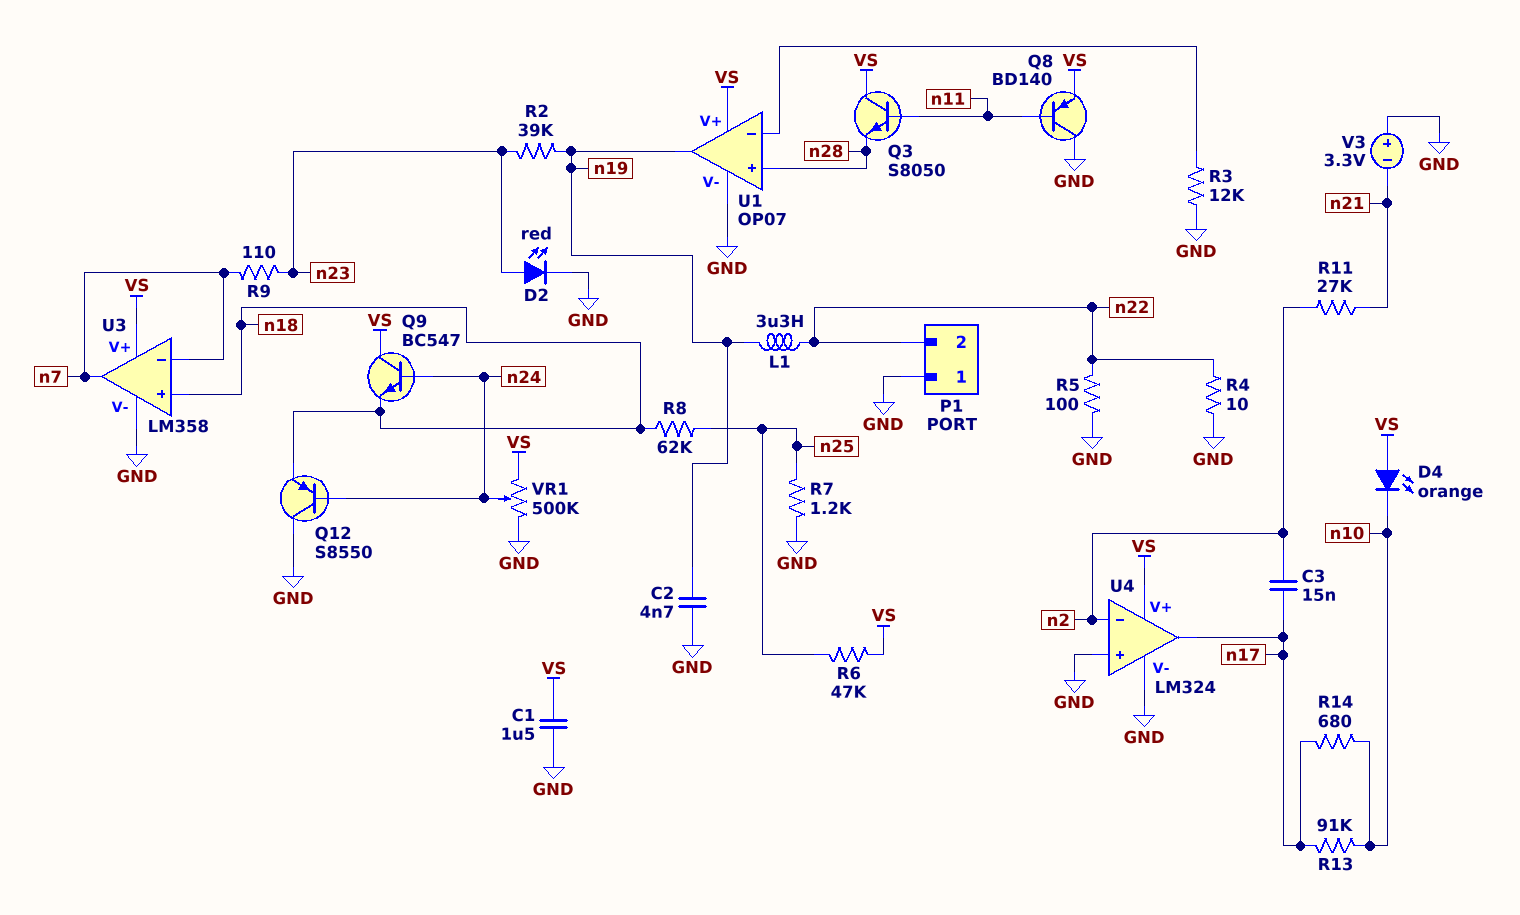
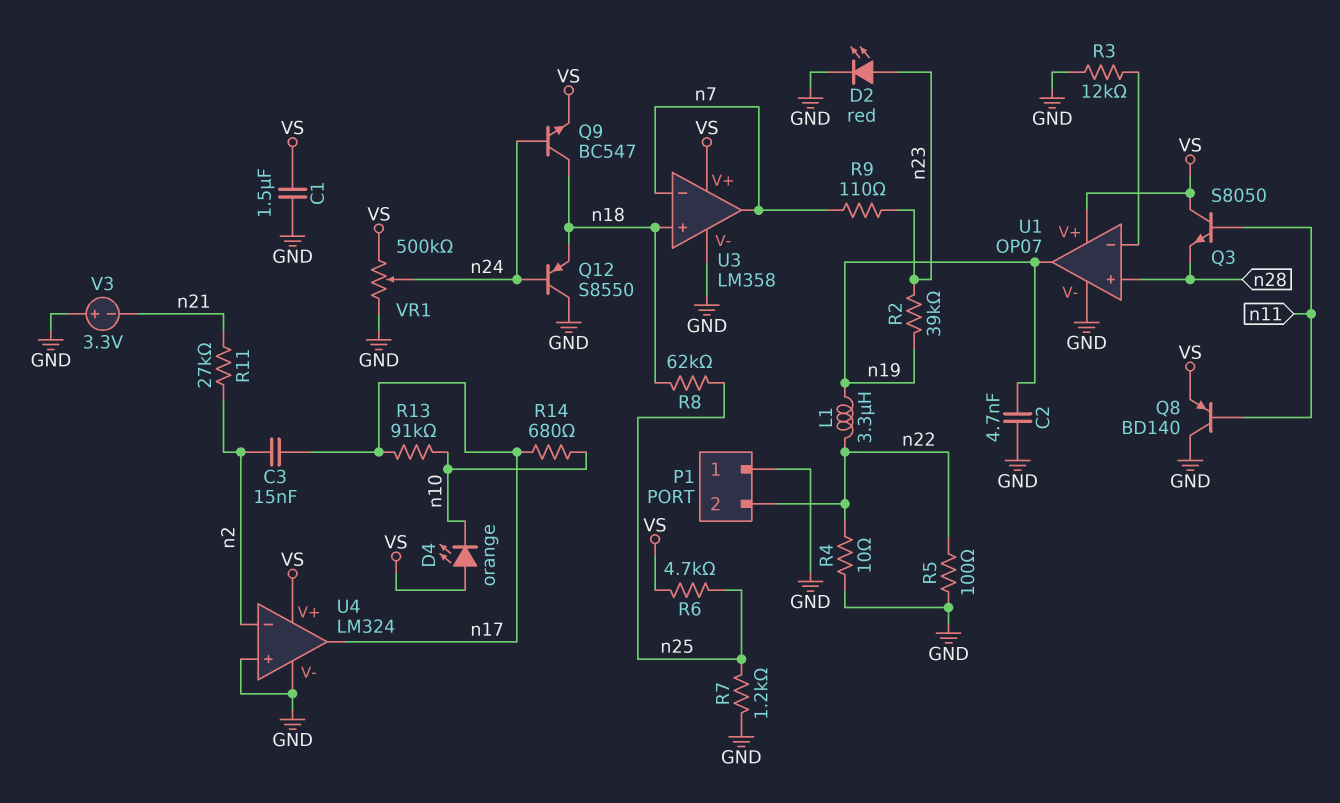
Q9: NPN BC547 (B n24, C VS, E n18) -> NPN BC547 (B n24, C n18, E VS)
R6: 47k (VS, n25) -> 4.7k (VS, n25)

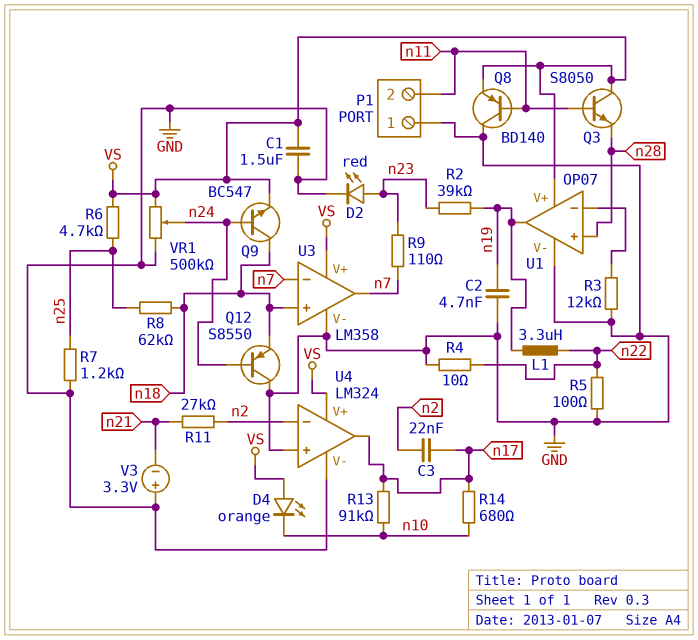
C3: 15nF (n2, n17) -> 22nF (n2, n17)
P1 pin 2: n22 -> n11

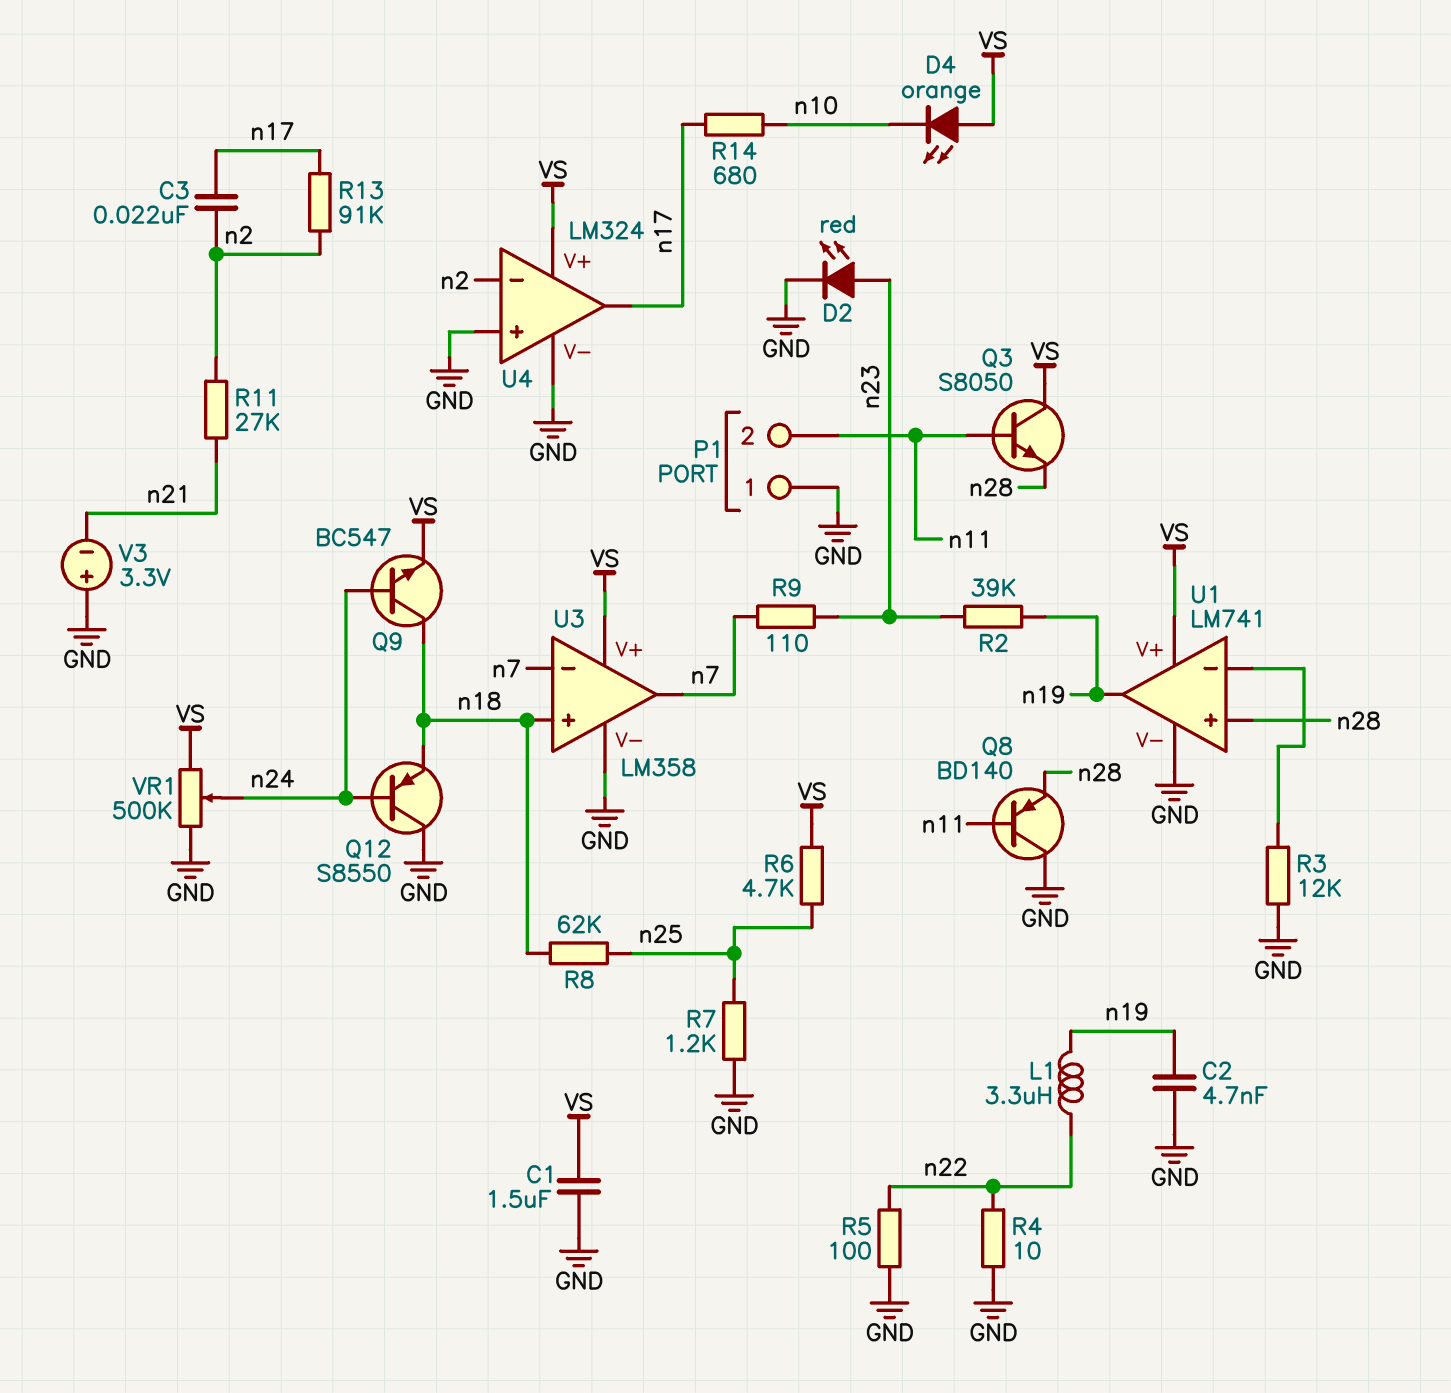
Q8: PNP BD140 (B n11, C GND, E VS) -> PNP BD140 (B n11, C GND, E n28)
R13: 91k (n10, n17) -> 91k (n2, n17)
U1: OP07 -> LM741

